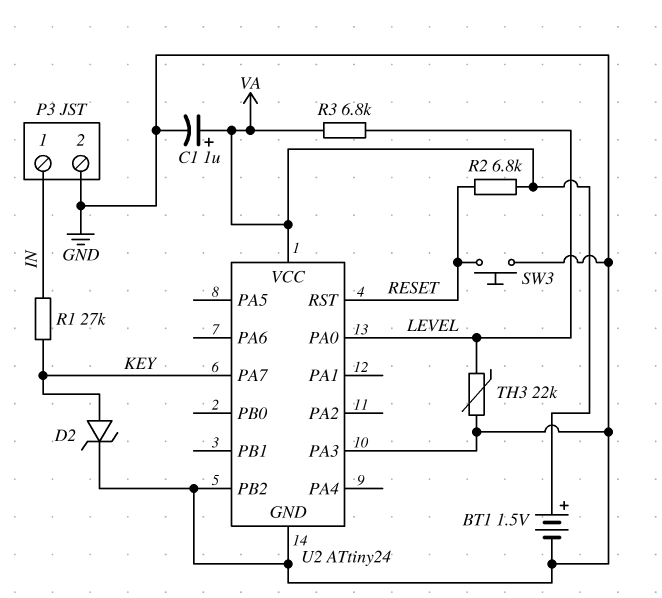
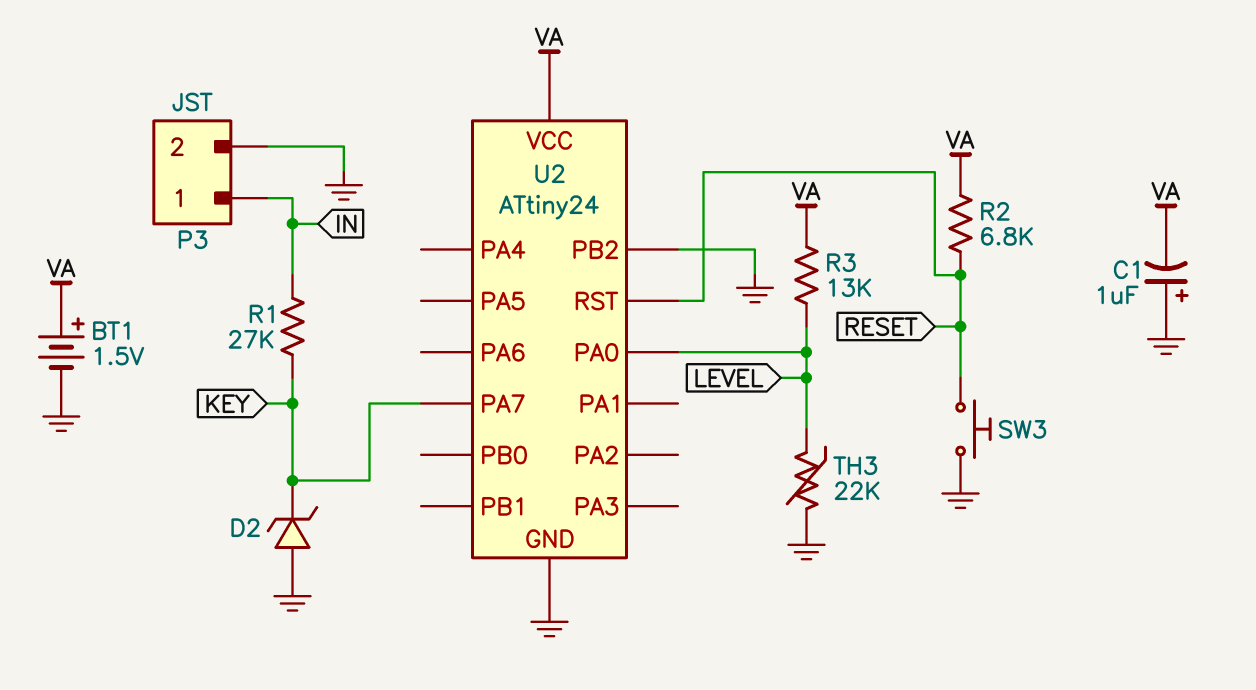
C1: 1uF (plus VA, minus GND) -> 1uF (plus GND, minus VA)
D2: zener (A KEY, K GND) -> zener (A GND, K KEY)
R3: 6.8k (LEVEL, VA) -> 13k (LEVEL, VA)
U2 pin PA3: GND -> none

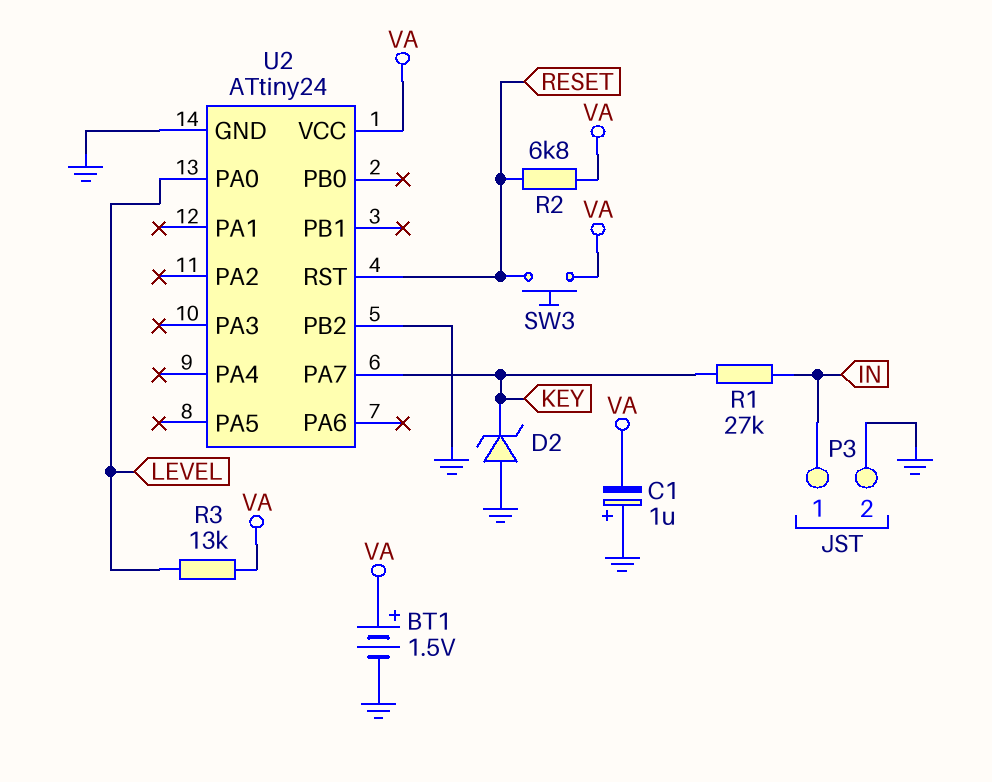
SW3: button (GND, RESET) -> button (RESET, VA)
TH3: 22k (GND, LEVEL) -> none

